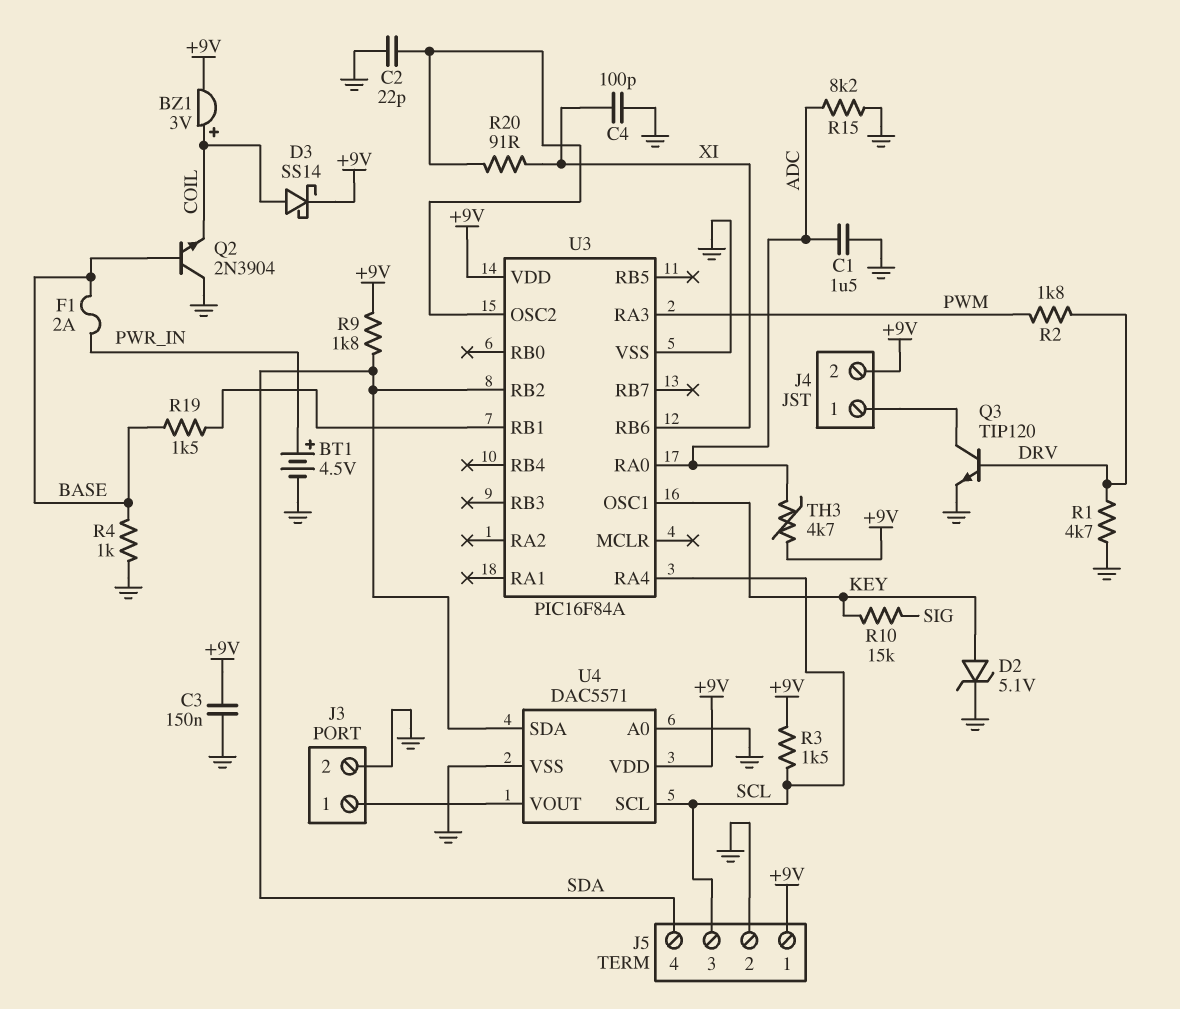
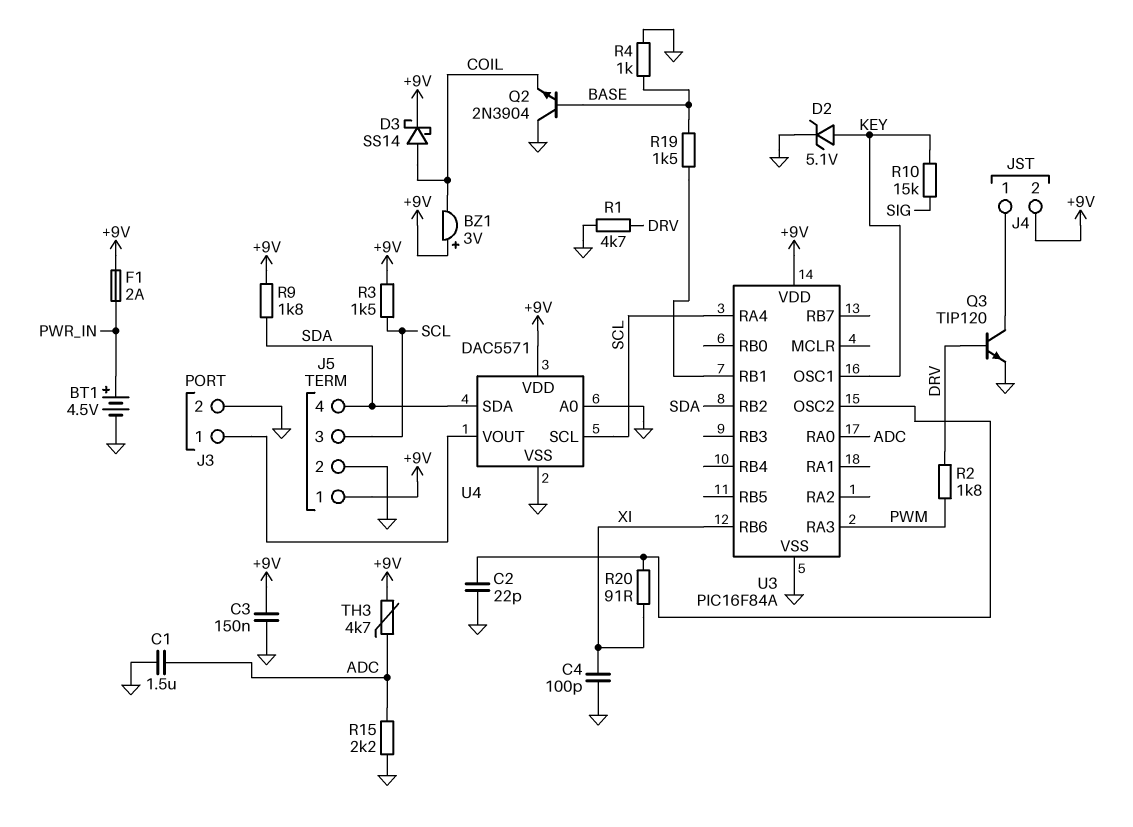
BZ1: buzzer 3V (plus COIL, minus +9V) -> buzzer 3V (plus +9V, minus COIL)
F1: 2A (BASE, PWR_IN) -> 2A (+9V, PWR_IN)
R15: 8.2k (ADC, GND) -> 2.2k (ADC, GND)

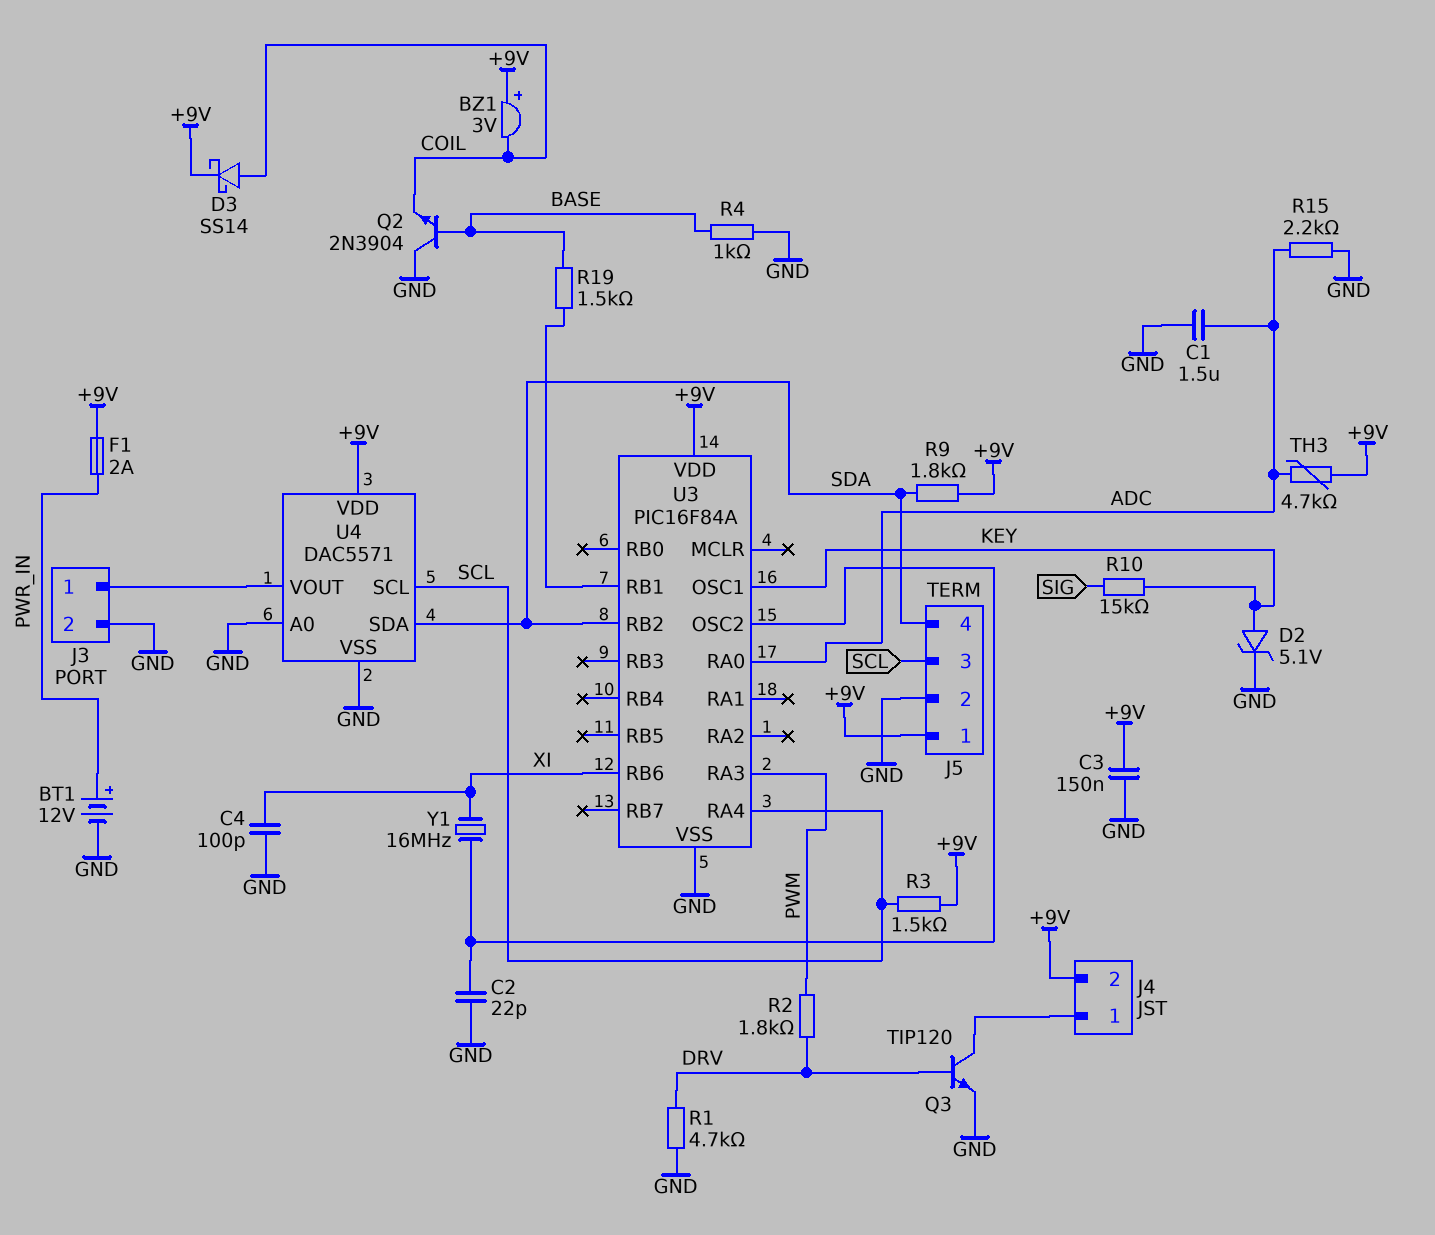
BT1: 4.5V (plus PWR_IN, minus GND) -> 12V (plus PWR_IN, minus GND)
R20: 91 (U3/OSC2, XI) -> none
Y1: none -> 16MHz (U3/OSC2, XI)

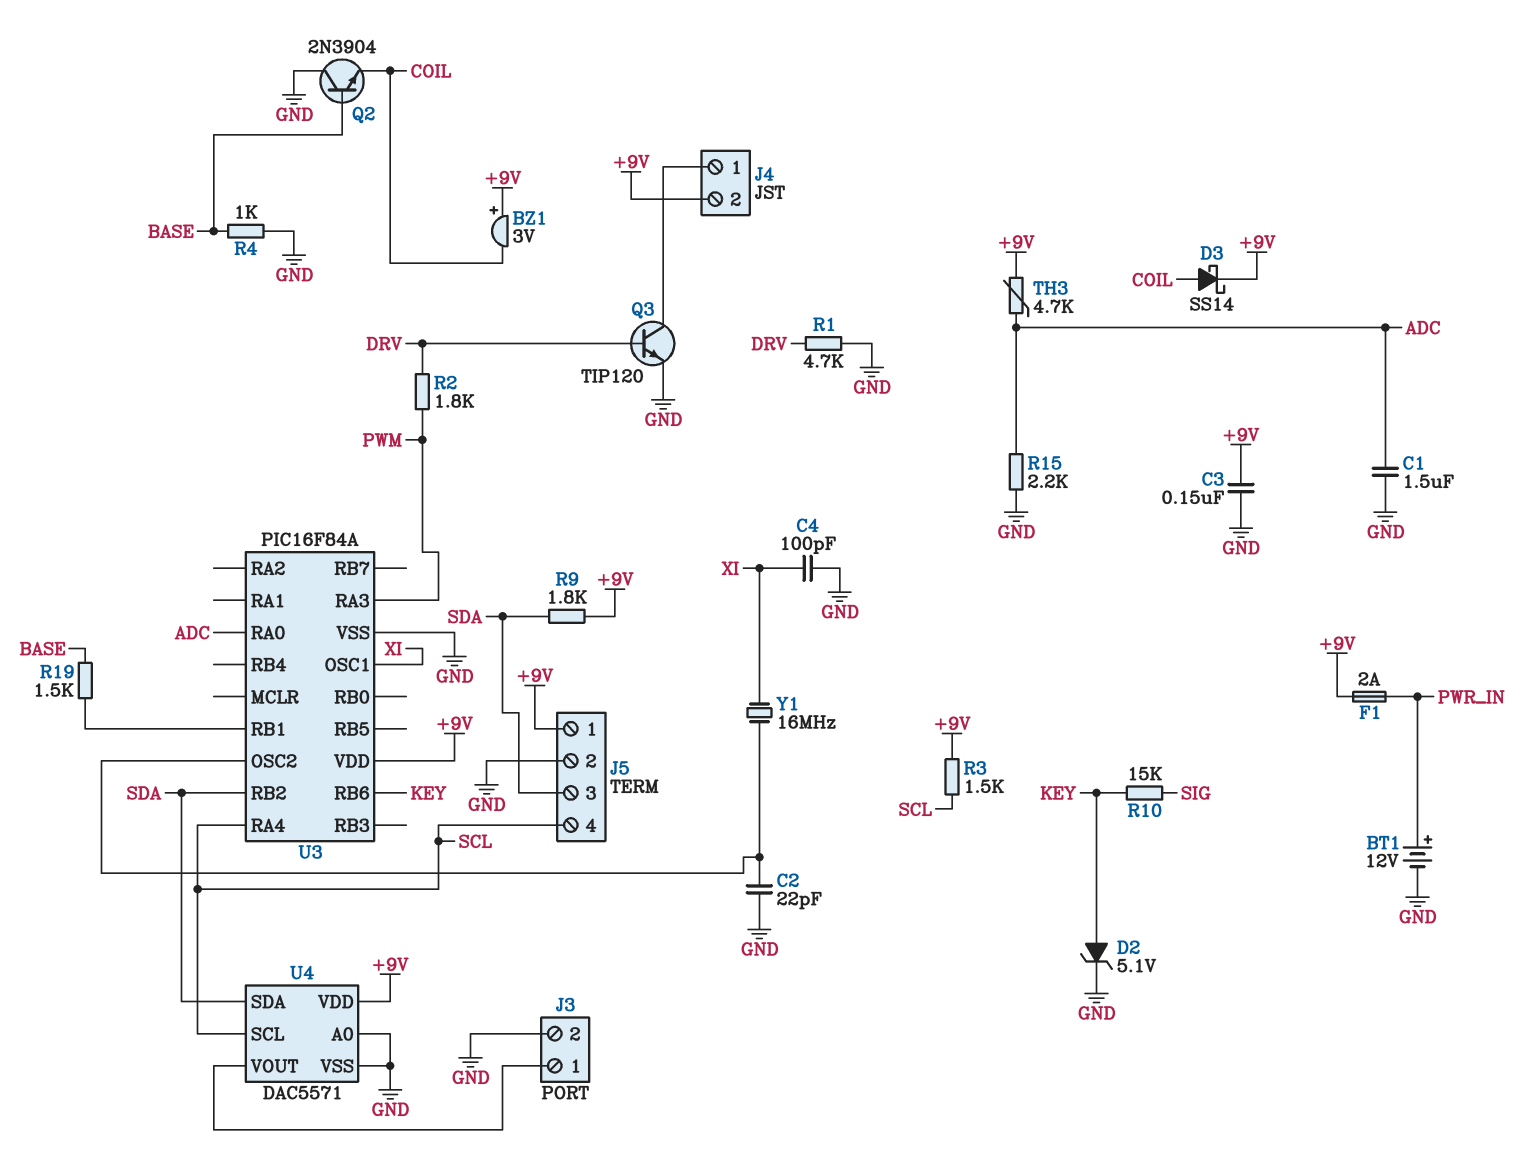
J5 pin 3: SCL -> SDA
J5 pin 4: SDA -> SCL
U3 pin OSC1: KEY -> XI
U3 pin RB6: XI -> KEY

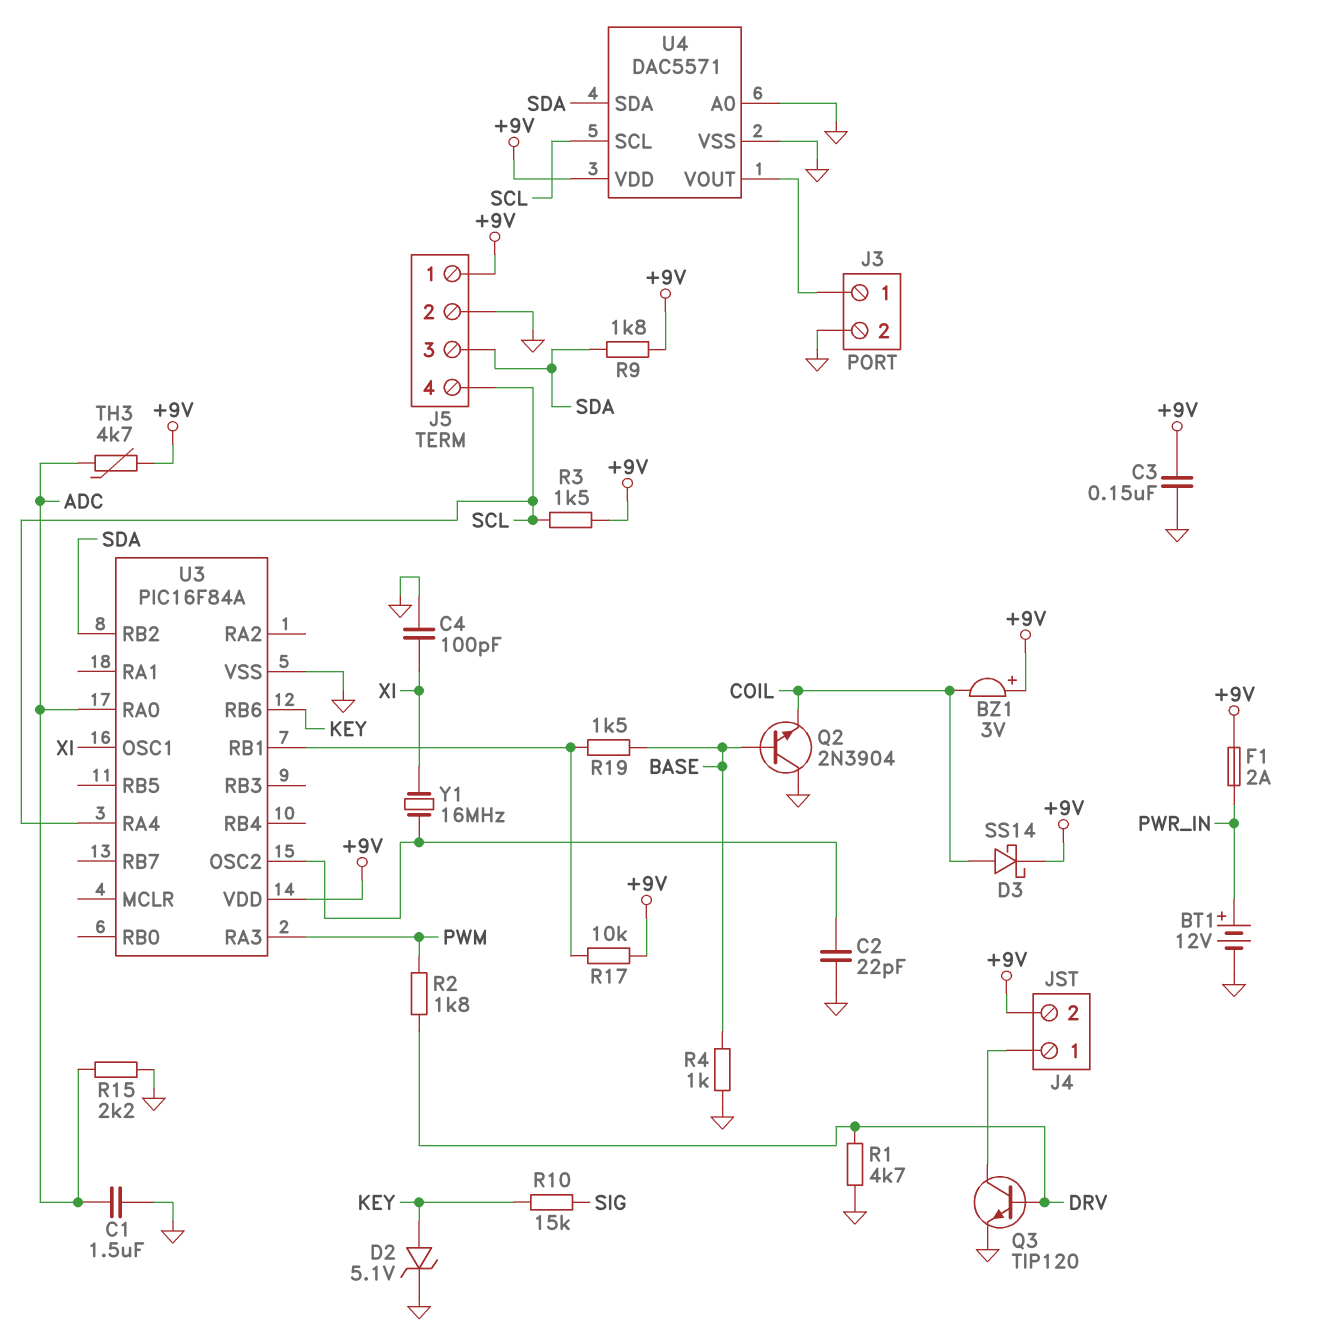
R17: none -> 10k (+9V, U3/RB1)

